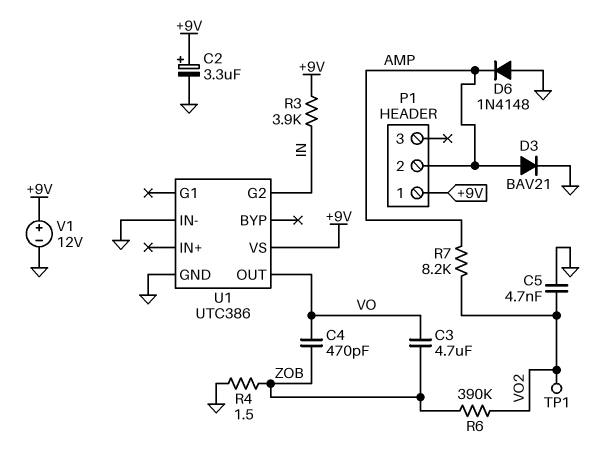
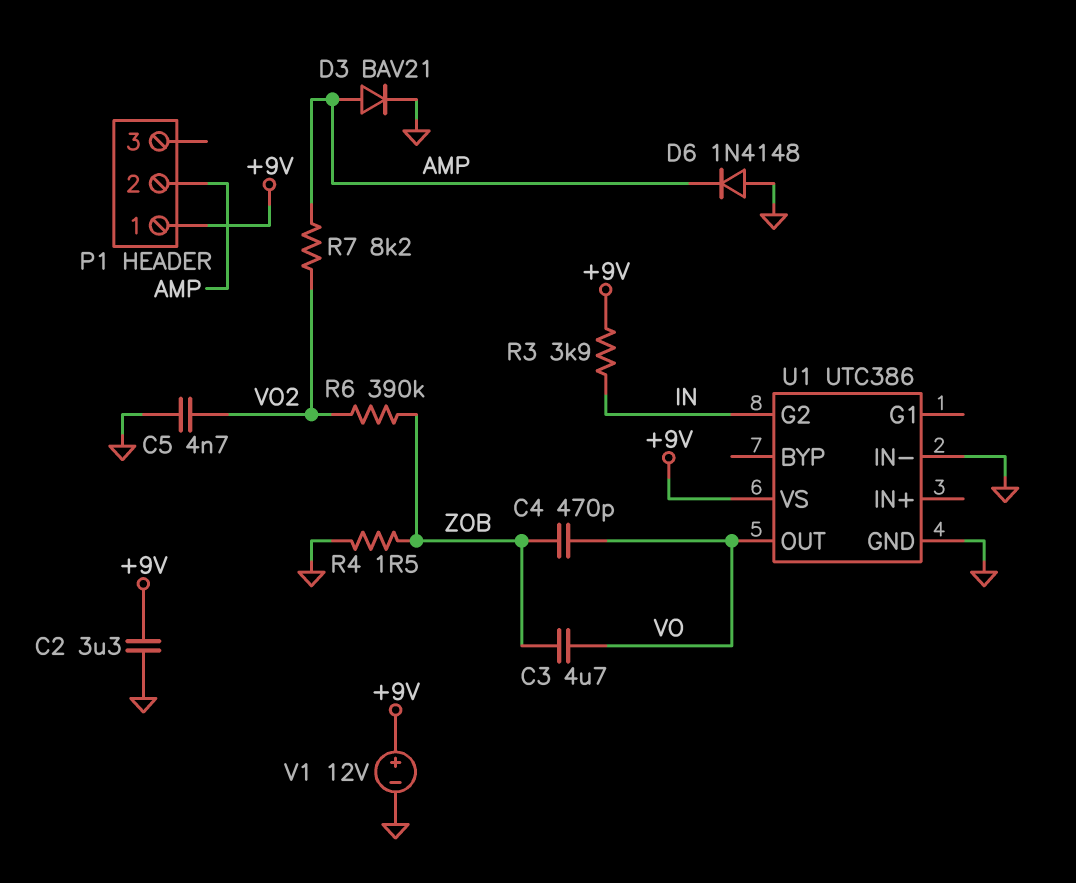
C2: 3.3uF (plus +9V, minus GND) -> 3.3uF (+9V, GND)
TP1: test point (VO2) -> none

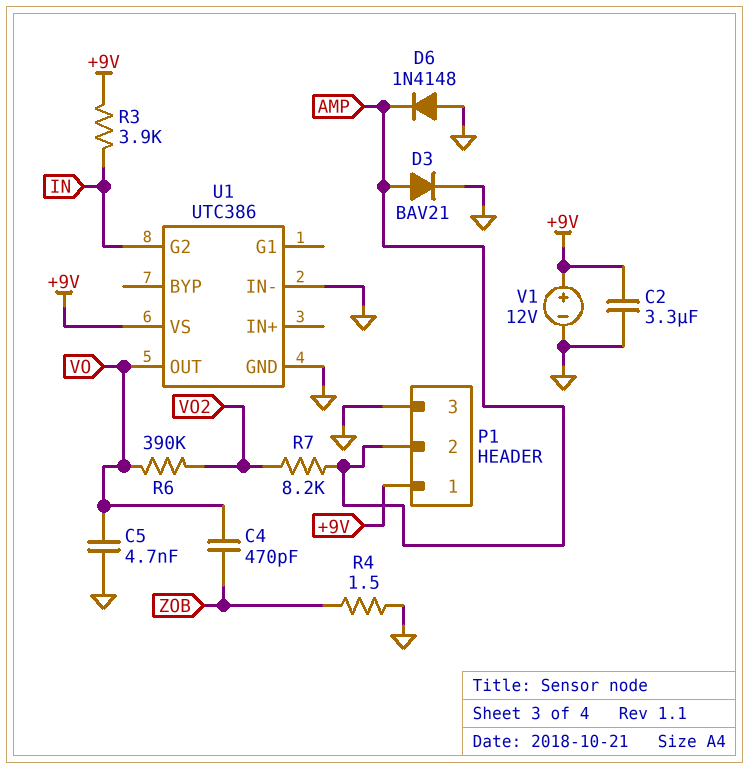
C3: 4.7uF (VO, ZOB) -> none
C5: 4.7nF (GND, VO2) -> 4.7nF (GND, VO)
P1 pin 3: none -> GND
R6: 390k (VO2, ZOB) -> 390k (VO, VO2)

